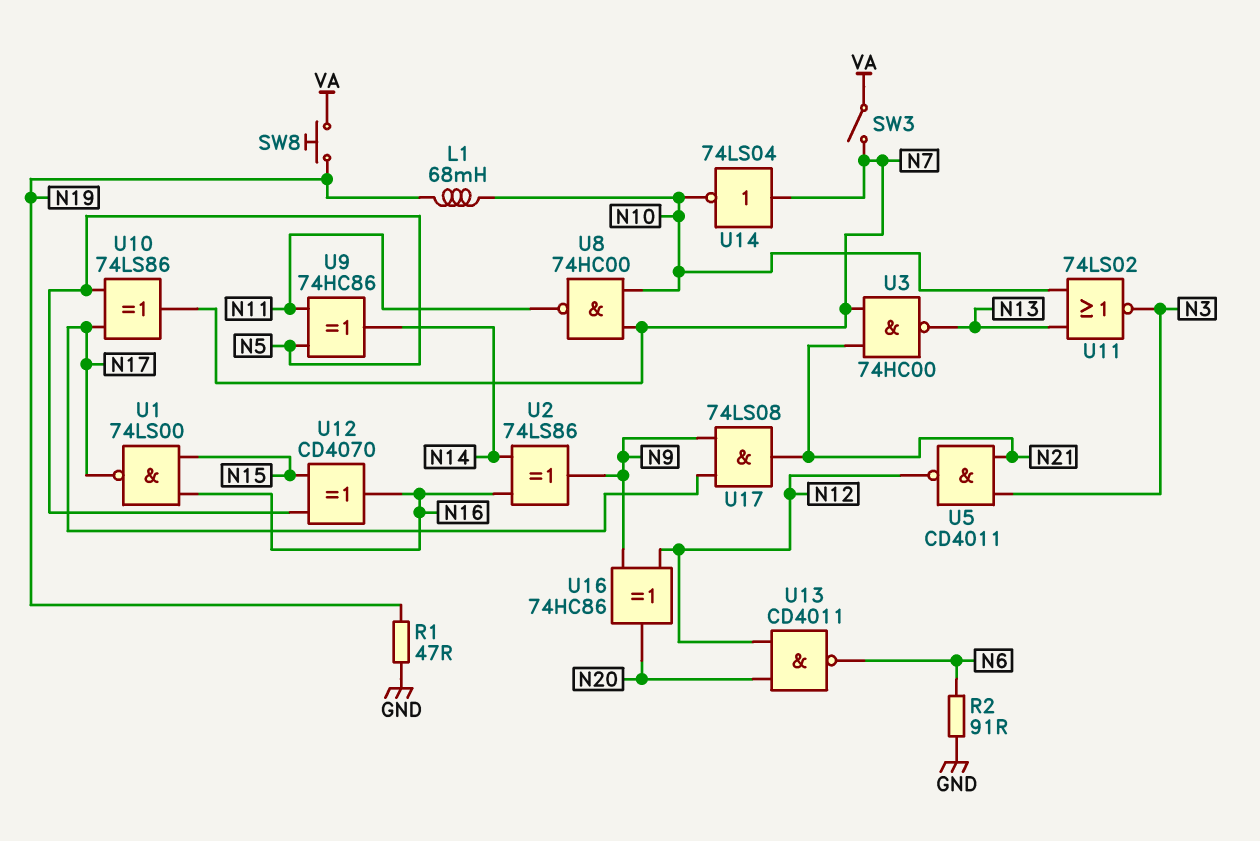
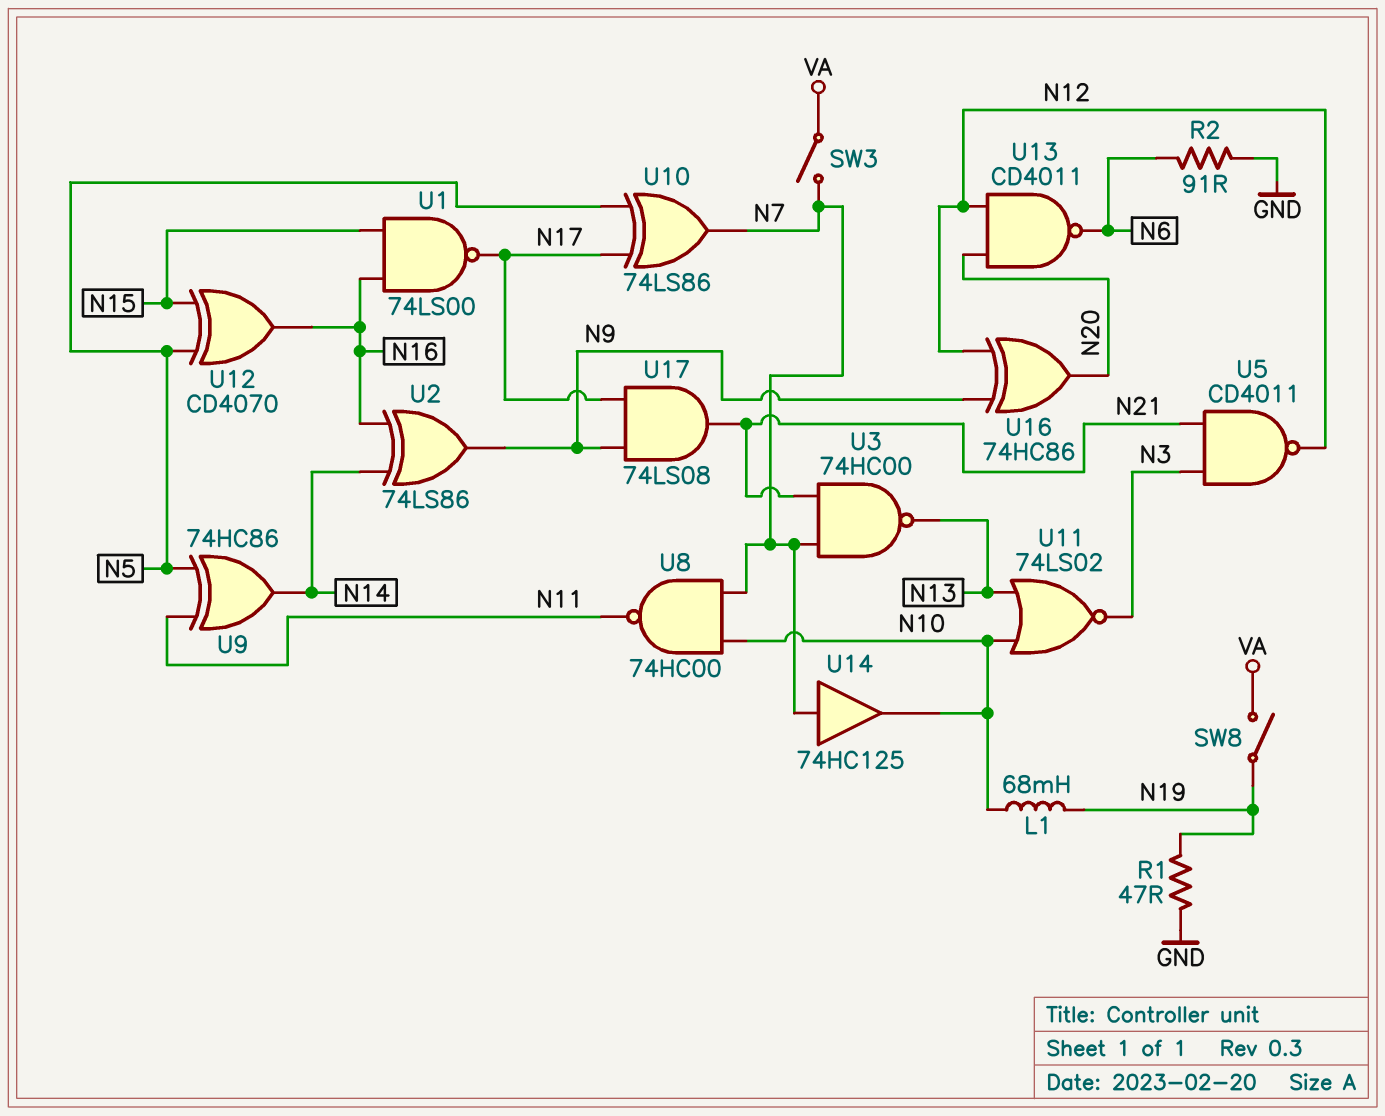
SW8: button (N19, VA) -> switch (N19, VA)
U14: NOT 74LS04 (in N7, out N10) -> buffer 74HC125 (in N7, out N10)

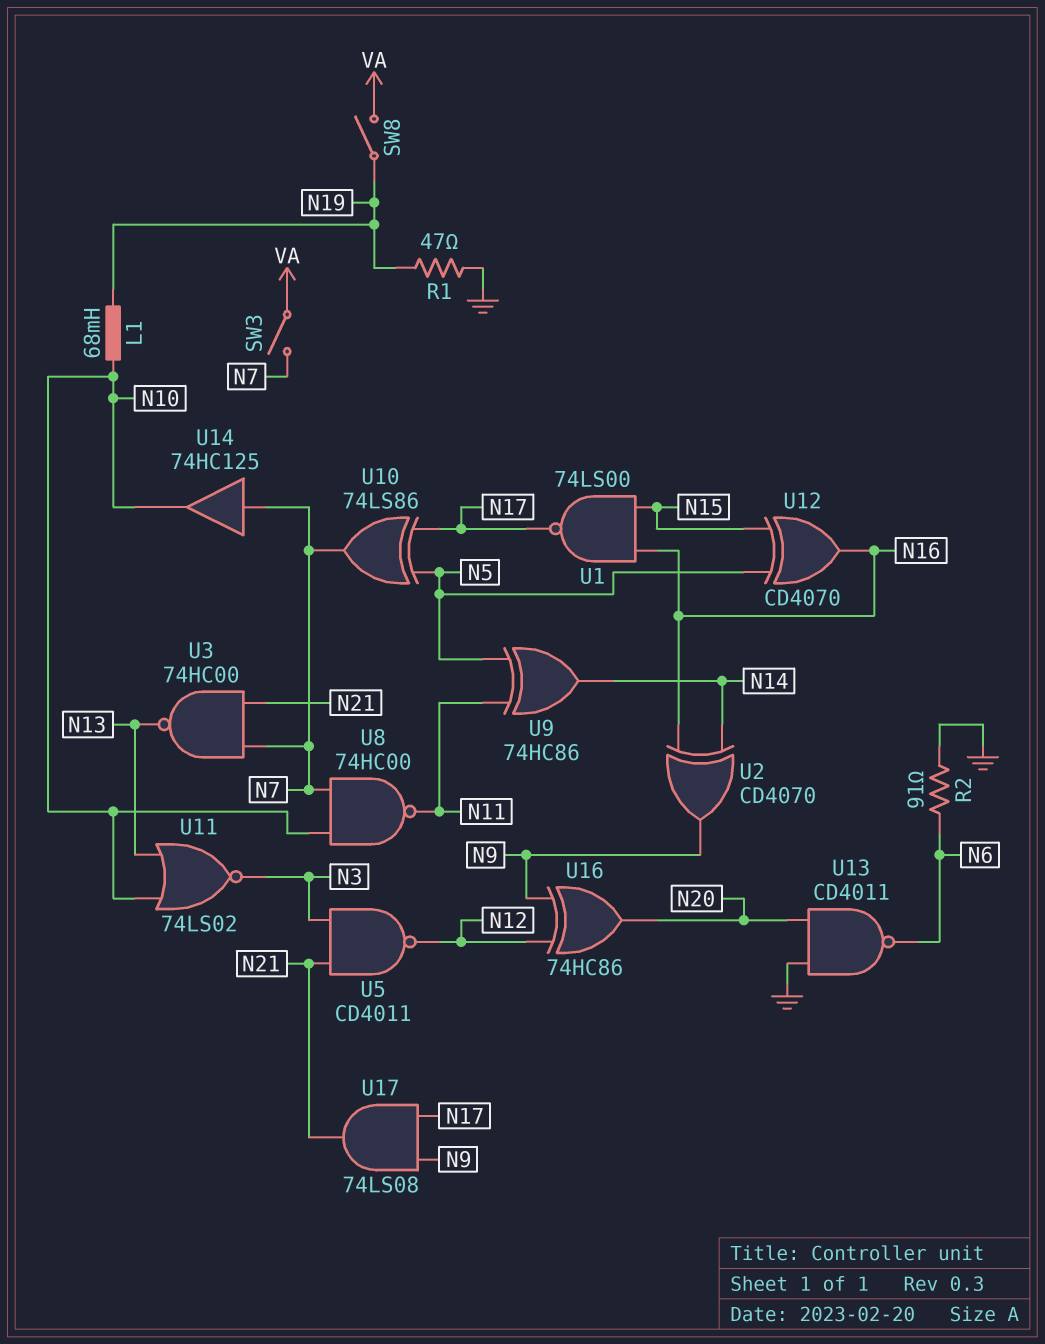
U2: XOR 74LS86 (in N14, in N16, out N9) -> XOR CD4070 (in N14, in N16, out N9)
U13: NAND CD4011 (in N12, in N20, out N6) -> NAND CD4011 (in GND, in N20, out N6)

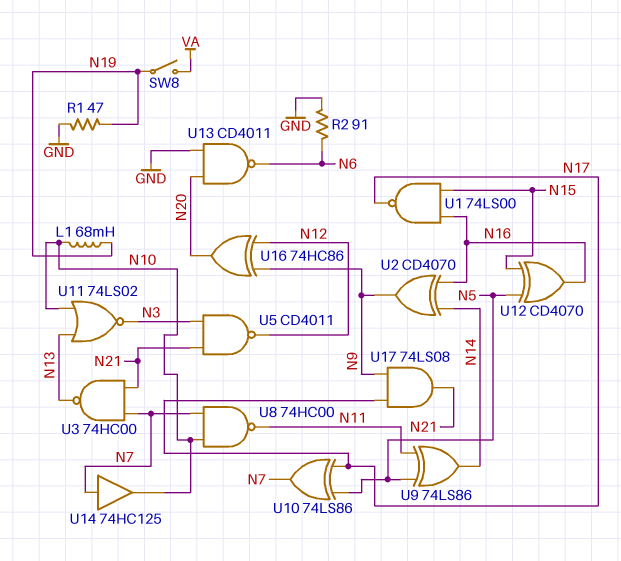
SW3: switch (N7, VA) -> none
U9: XOR 74HC86 (in N5, in N11, out N14) -> XOR 74LS86 (in N5, in N11, out N14)

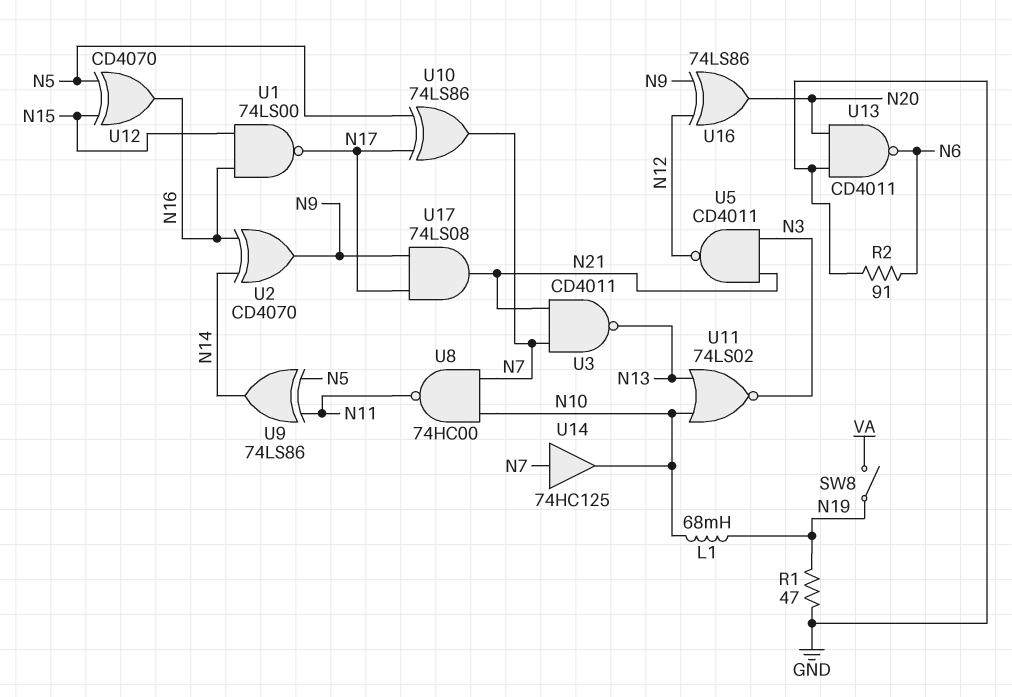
U3: NAND 74HC00 (in N7, in N21, out N13) -> NAND CD4011 (in N7, in N21, out N13)
U16: XOR 74HC86 (in N9, in N12, out N20) -> XOR 74LS86 (in N9, in N12, out N20)

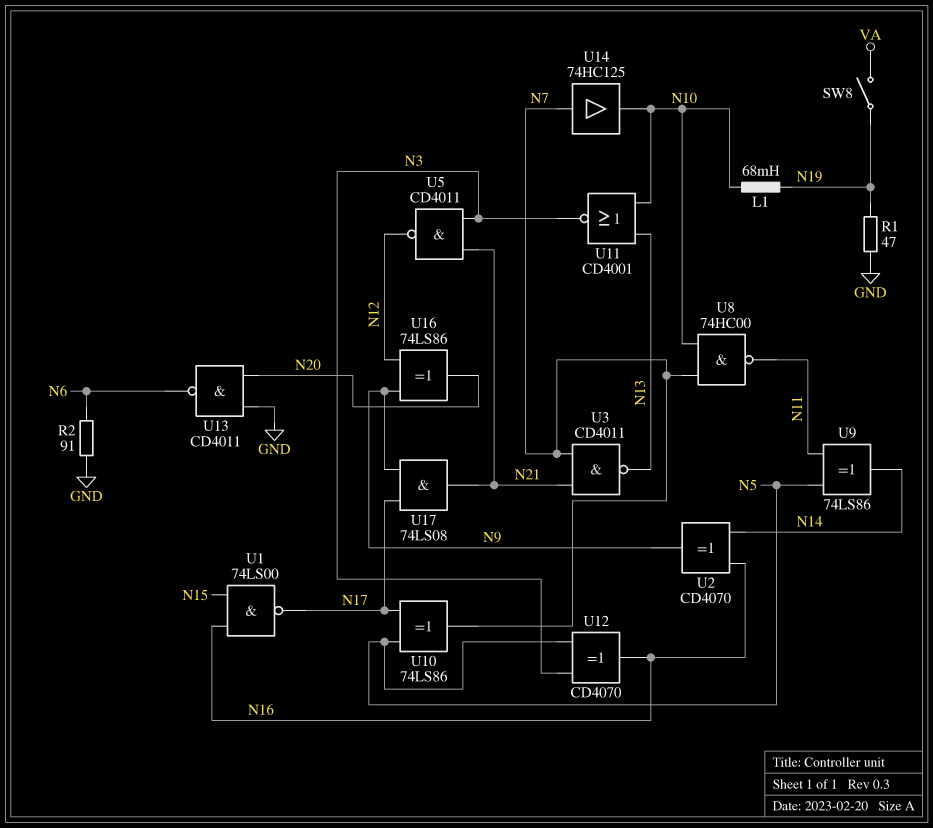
U11: NOR 74LS02 (in N10, in N13, out N3) -> NOR CD4001 (in N10, in N13, out N3)
U12: XOR CD4070 (in N5, in N15, out N16) -> XOR CD4070 (in N3, in N5, out N16)

